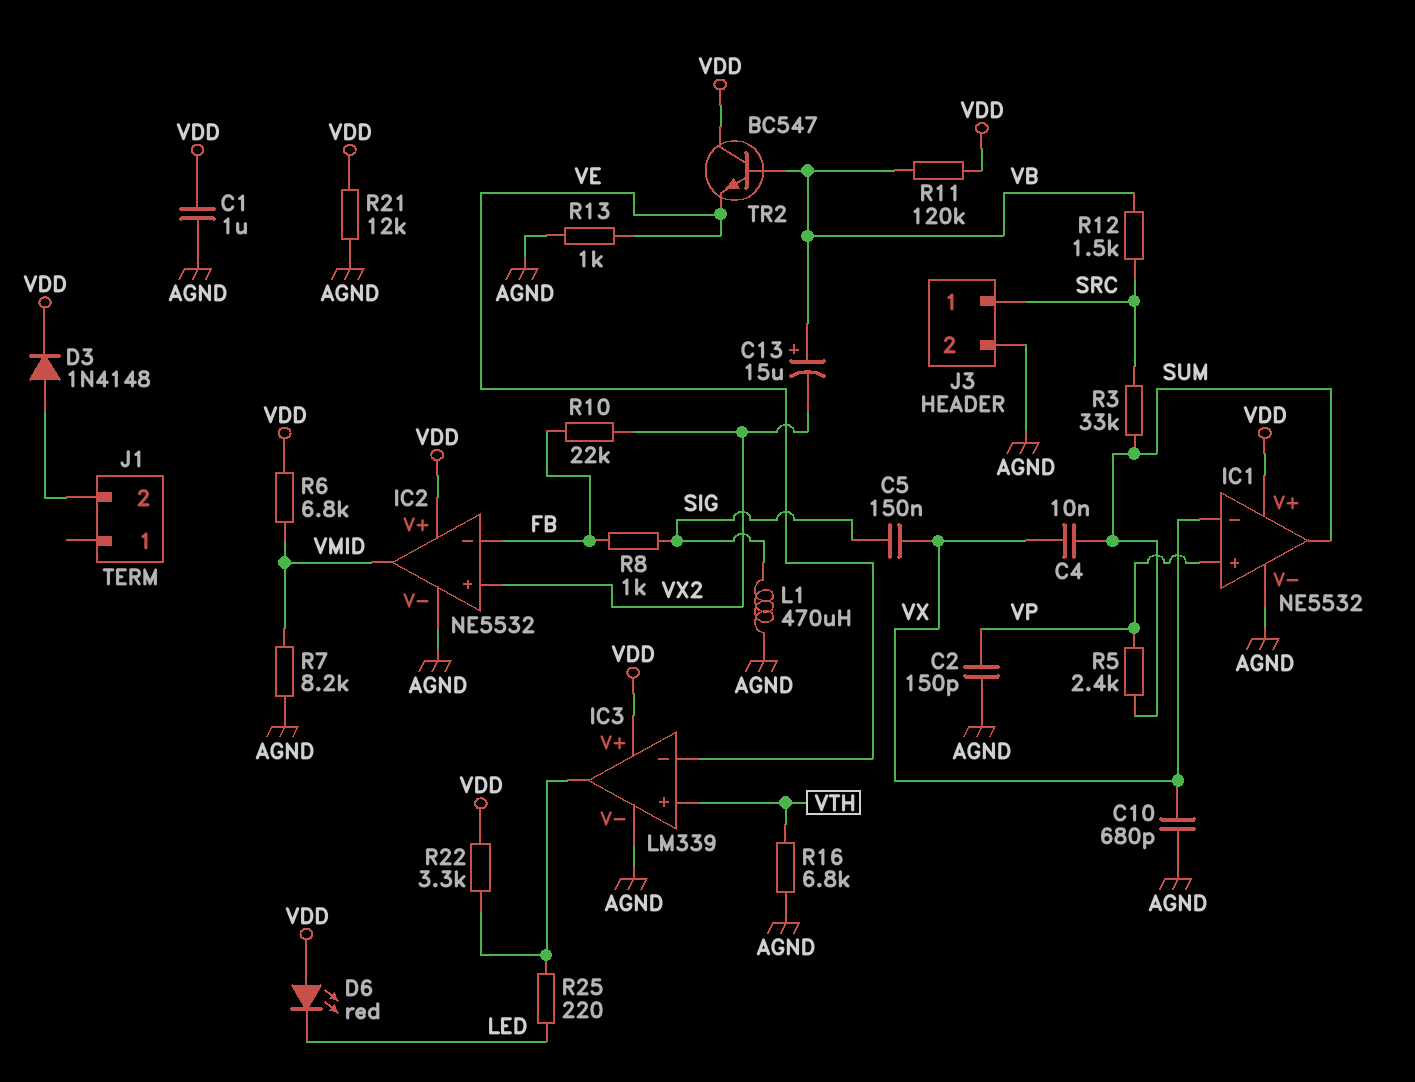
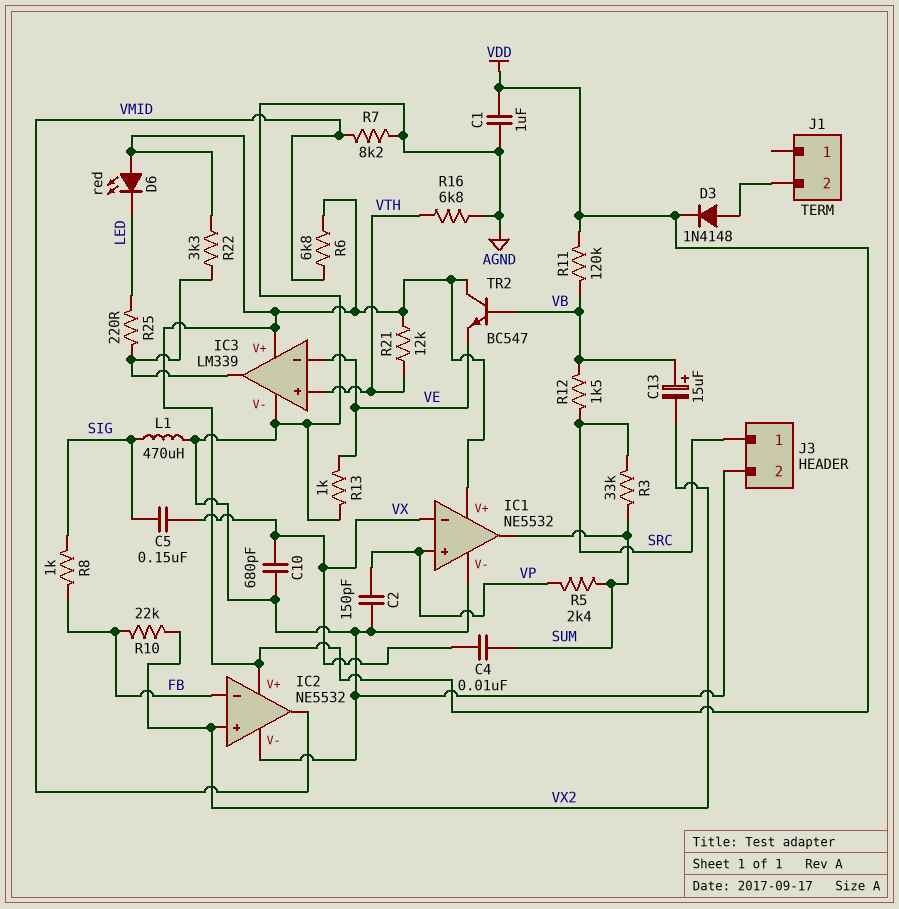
R21: 12k (AGND, VDD) -> 12k (VDD, VTH)

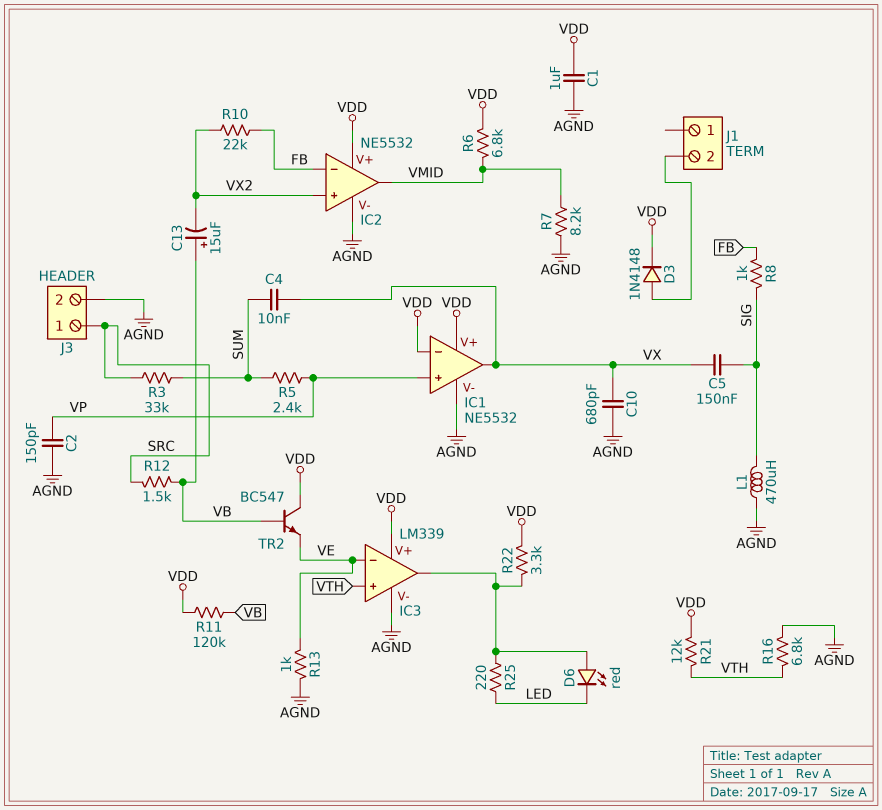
D6: LED red (A VDD, K LED) -> LED red (A IC3/out, K LED)
IC1 pin in-: VX -> VDD
IC1 pin out: SUM -> VX

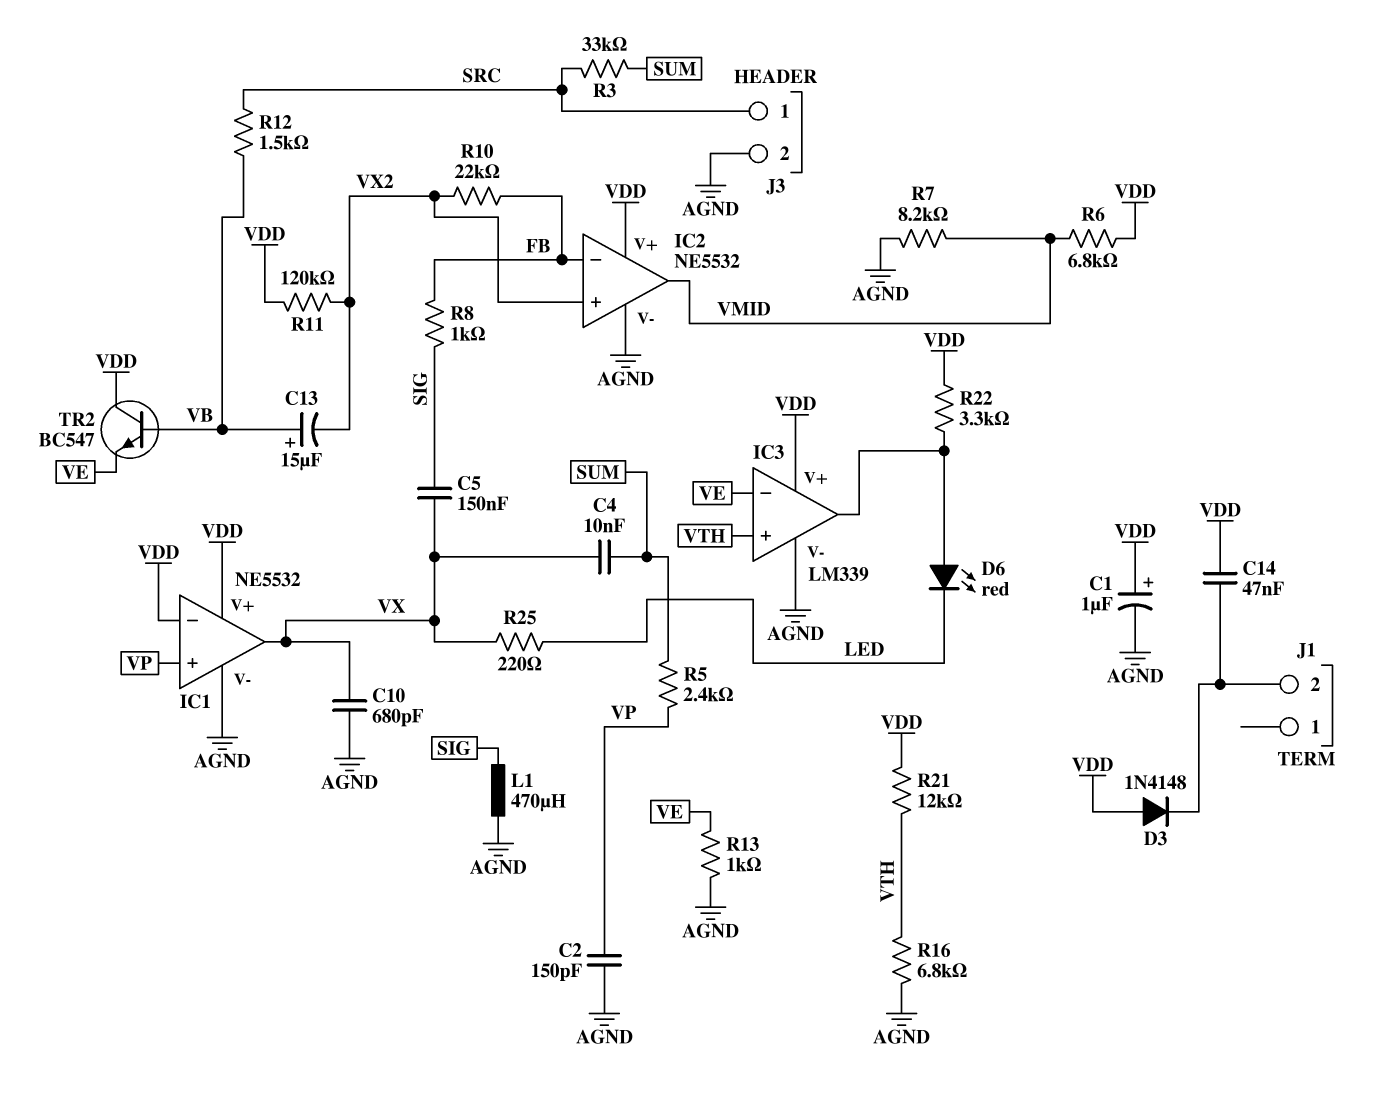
C1: 1uF (AGND, VDD) -> 1uF (plus VDD, minus AGND)
C14: none -> 47nF (J1/2, VDD)
D3: diode 1N4148 (A J1/2, K VDD) -> diode 1N4148 (A VDD, K J1/2)
R11: 120k (VB, VDD) -> 120k (VDD, VX2)
R25: 220 (IC3/out, LED) -> 220 (LED, VX)

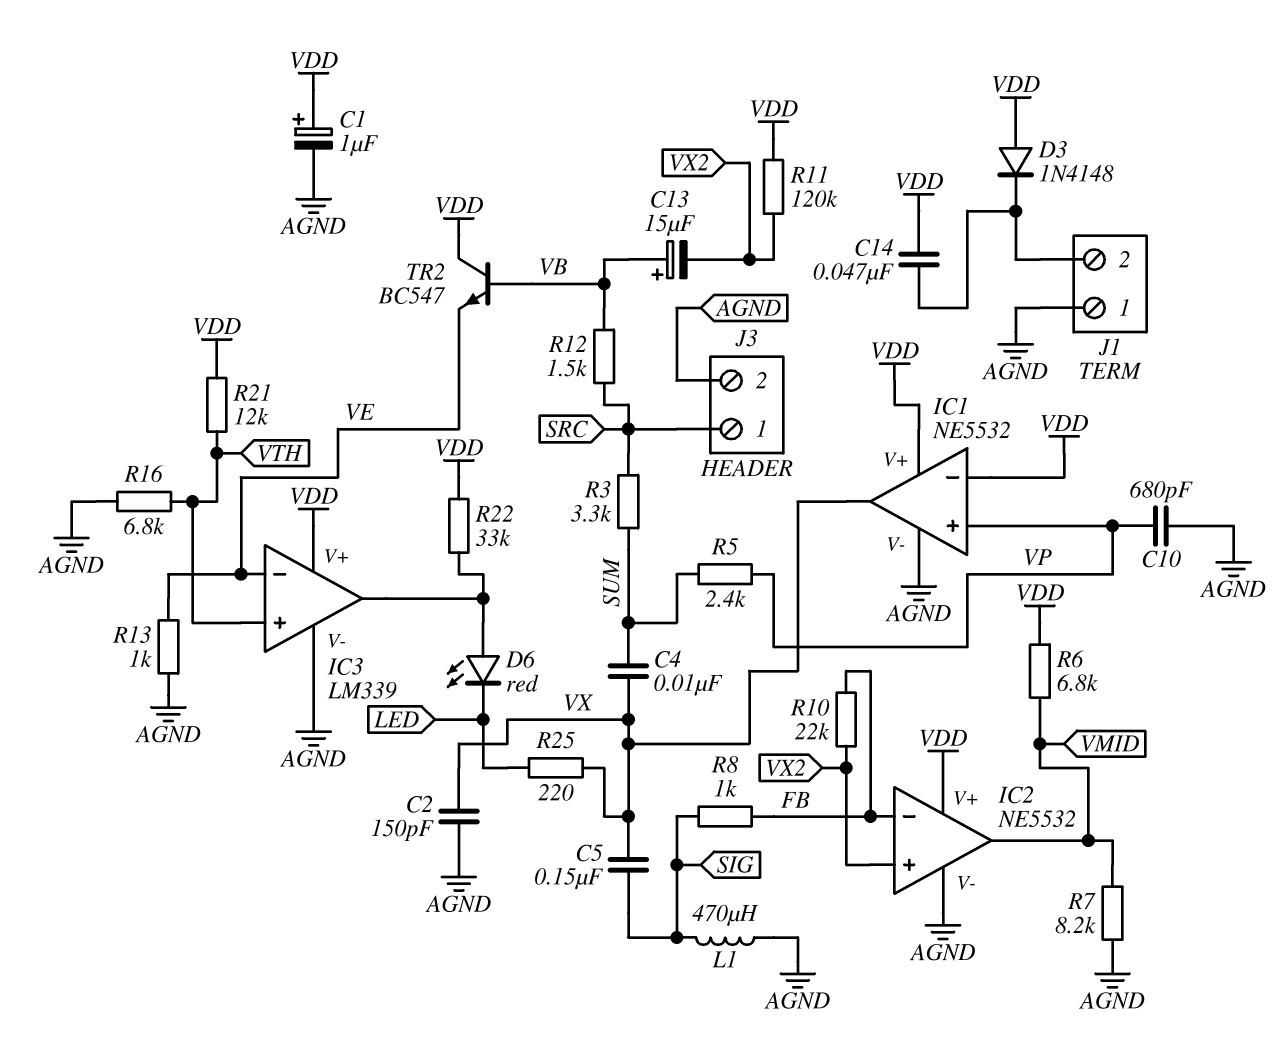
C2: 150pF (AGND, VP) -> 150pF (AGND, VX)
C10: 680pF (AGND, VX) -> 680pF (AGND, VP)
J1 pin 1: none -> AGND
R3: 33k (SRC, SUM) -> 3.3k (SRC, SUM)
R22: 3.3k (IC3/out, VDD) -> 33k (IC3/out, VDD)

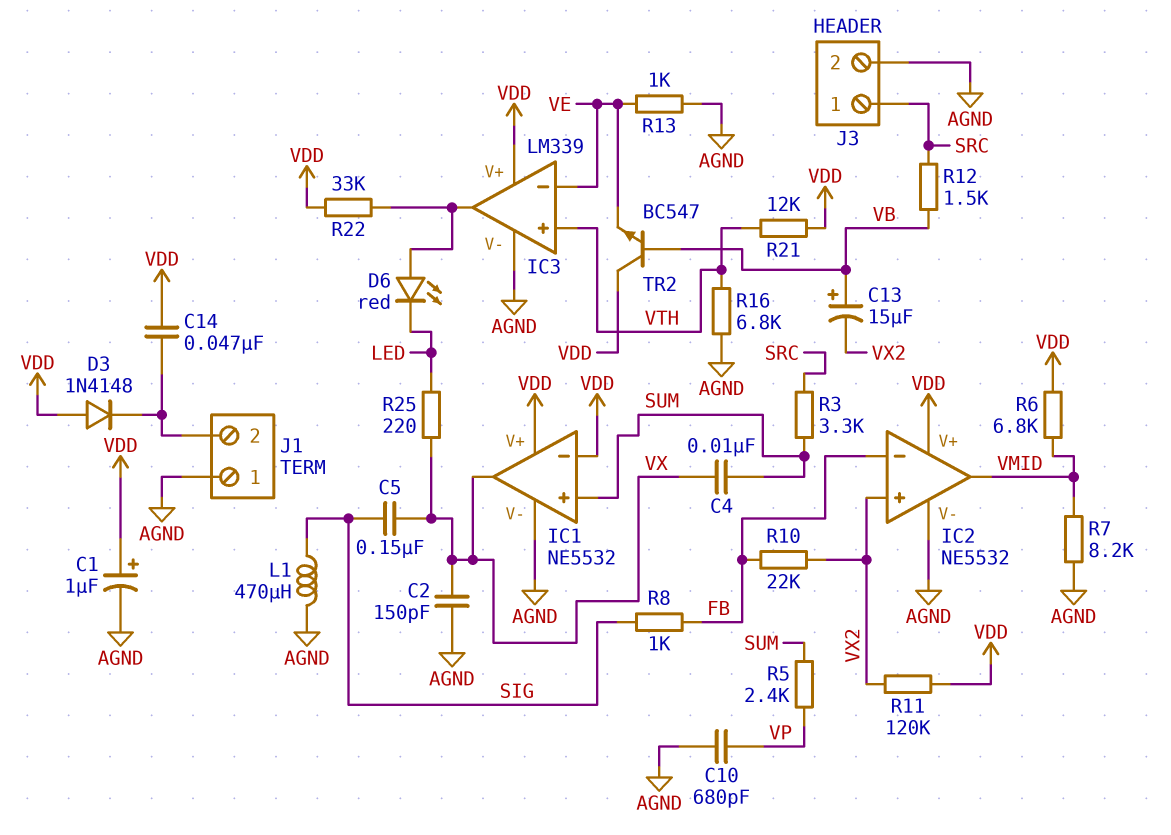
IC1 pin in+: VP -> SUM

